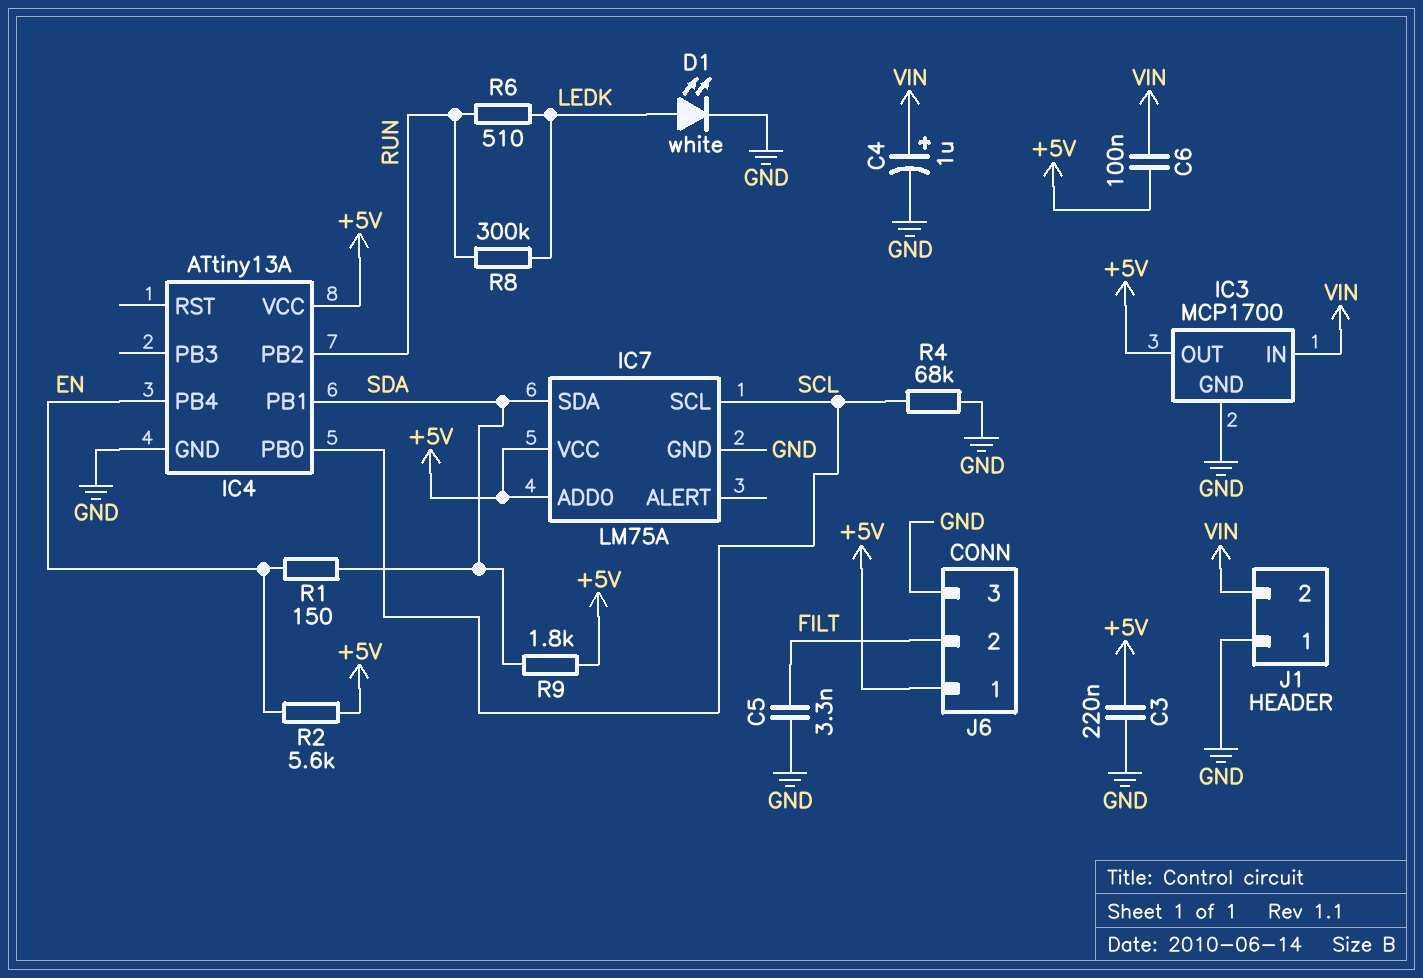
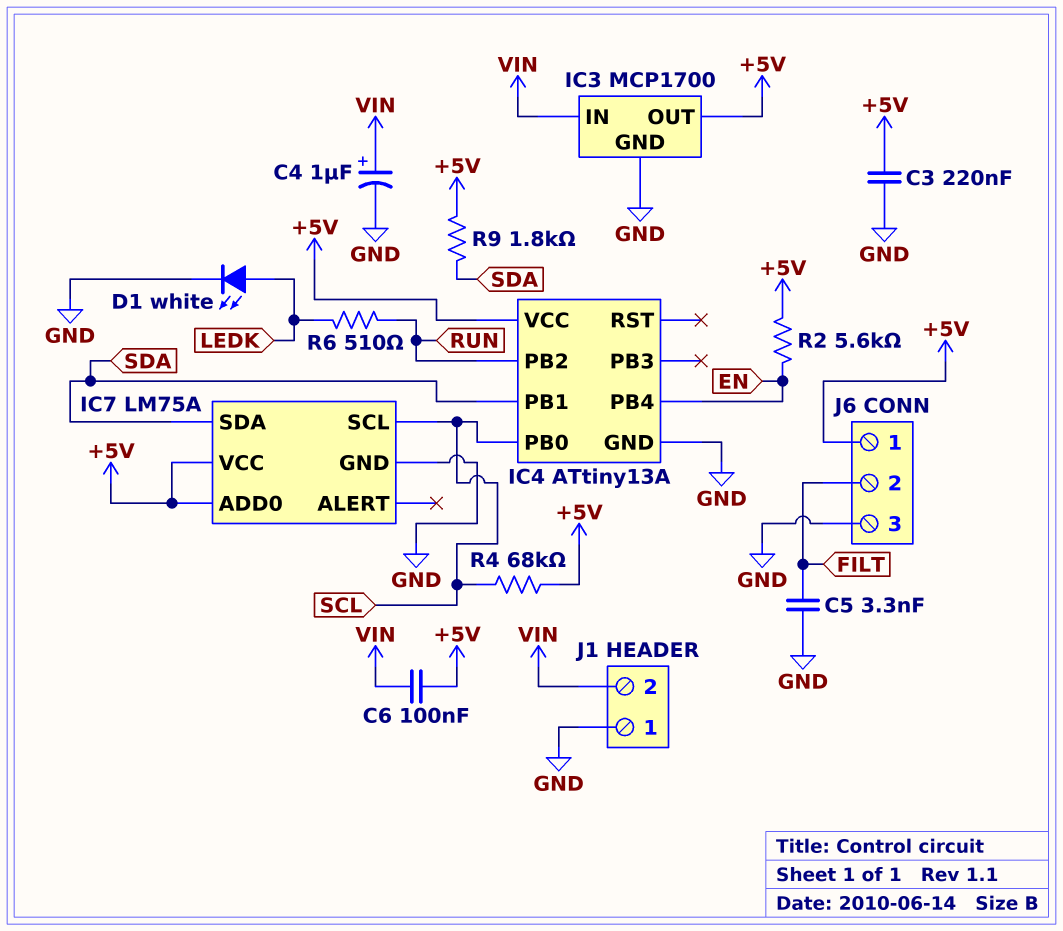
R1: 150 (EN, SDA) -> none
R4: 68k (GND, SCL) -> 68k (+5V, SCL)
R8: 300k (LEDK, RUN) -> none

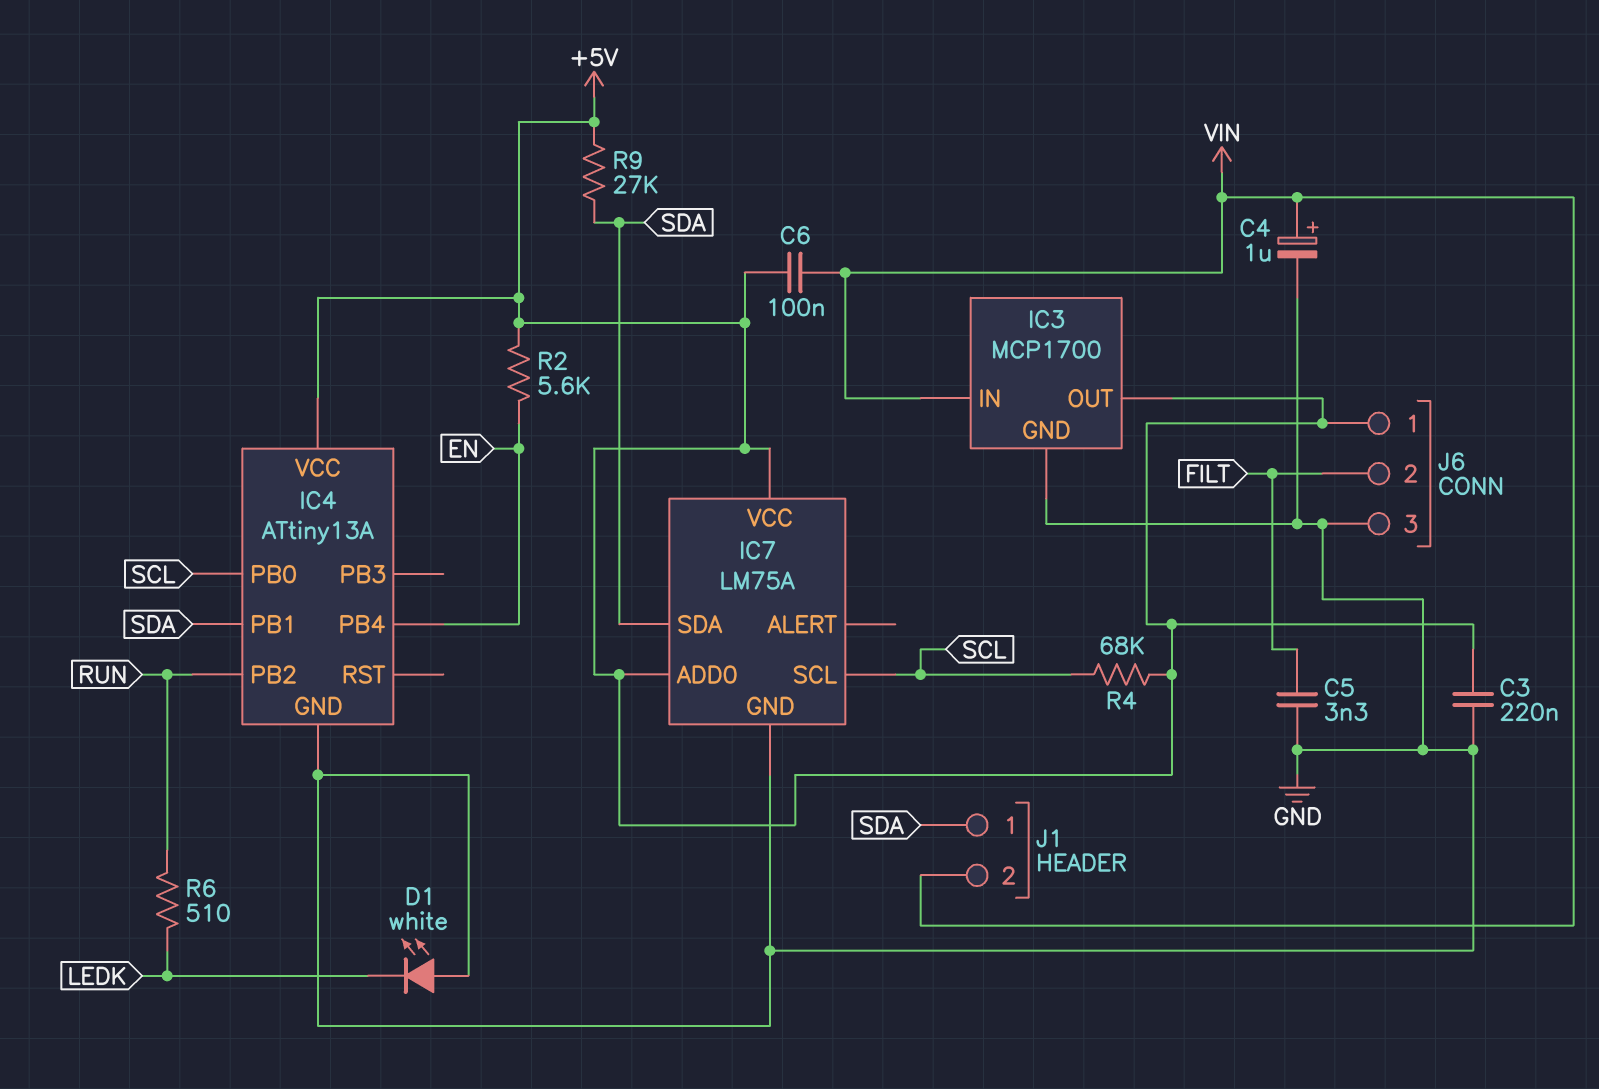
D1: LED white (A LEDK, K GND) -> LED white (A GND, K LEDK)
J1 pin 1: GND -> SDA
R9: 1.8k (+5V, SDA) -> 27k (+5V, SDA)

